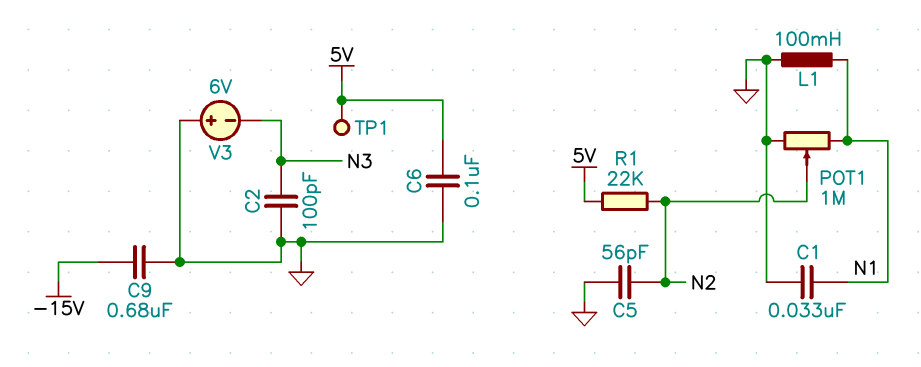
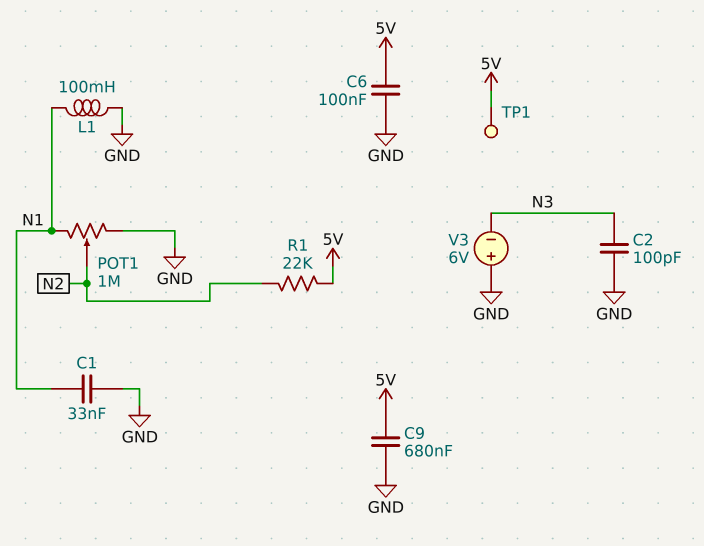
C5: 56pF (GND, N2) -> none
C9: 680nF (-15V, GND) -> 680nF (5V, GND)

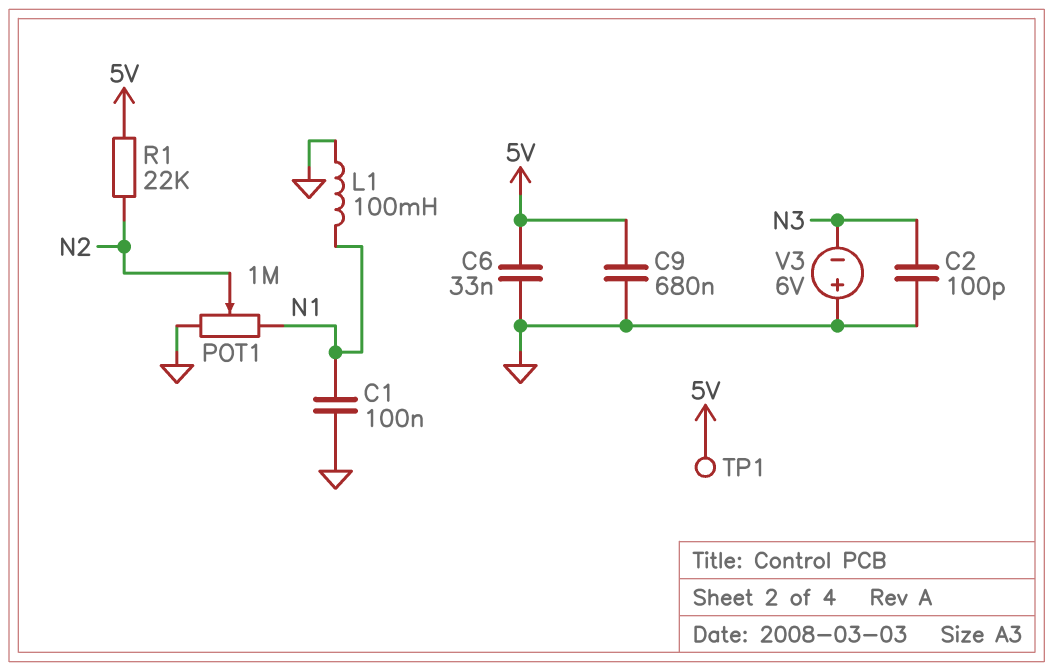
C1: 33nF (GND, N1) -> 100nF (GND, N1)
C6: 100nF (5V, GND) -> 33nF (5V, GND)

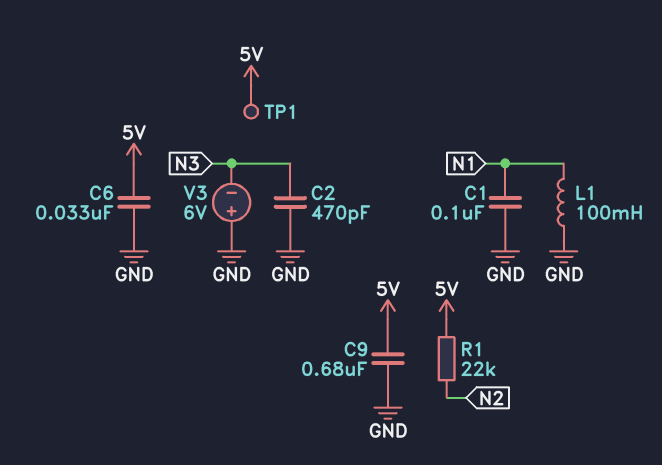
C2: 100pF (GND, N3) -> 470pF (GND, N3)
POT1: 1M (GND, N1, wiper N2) -> none

